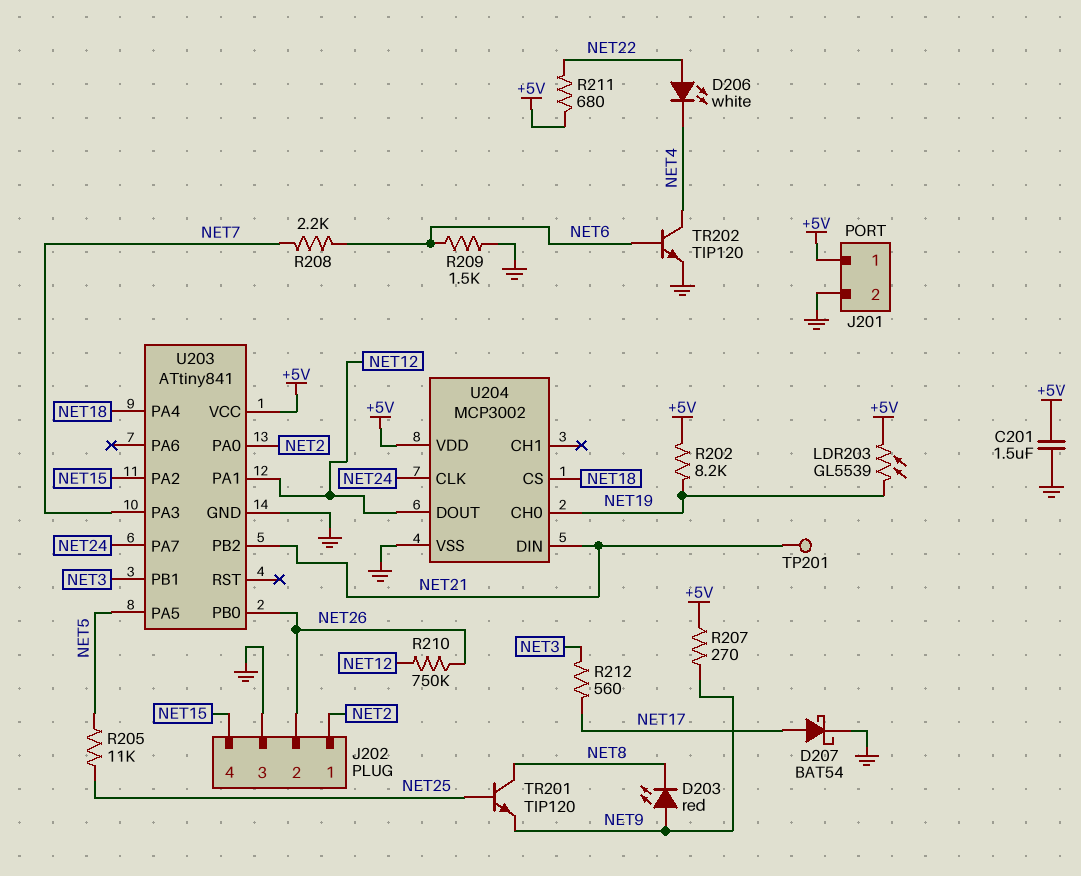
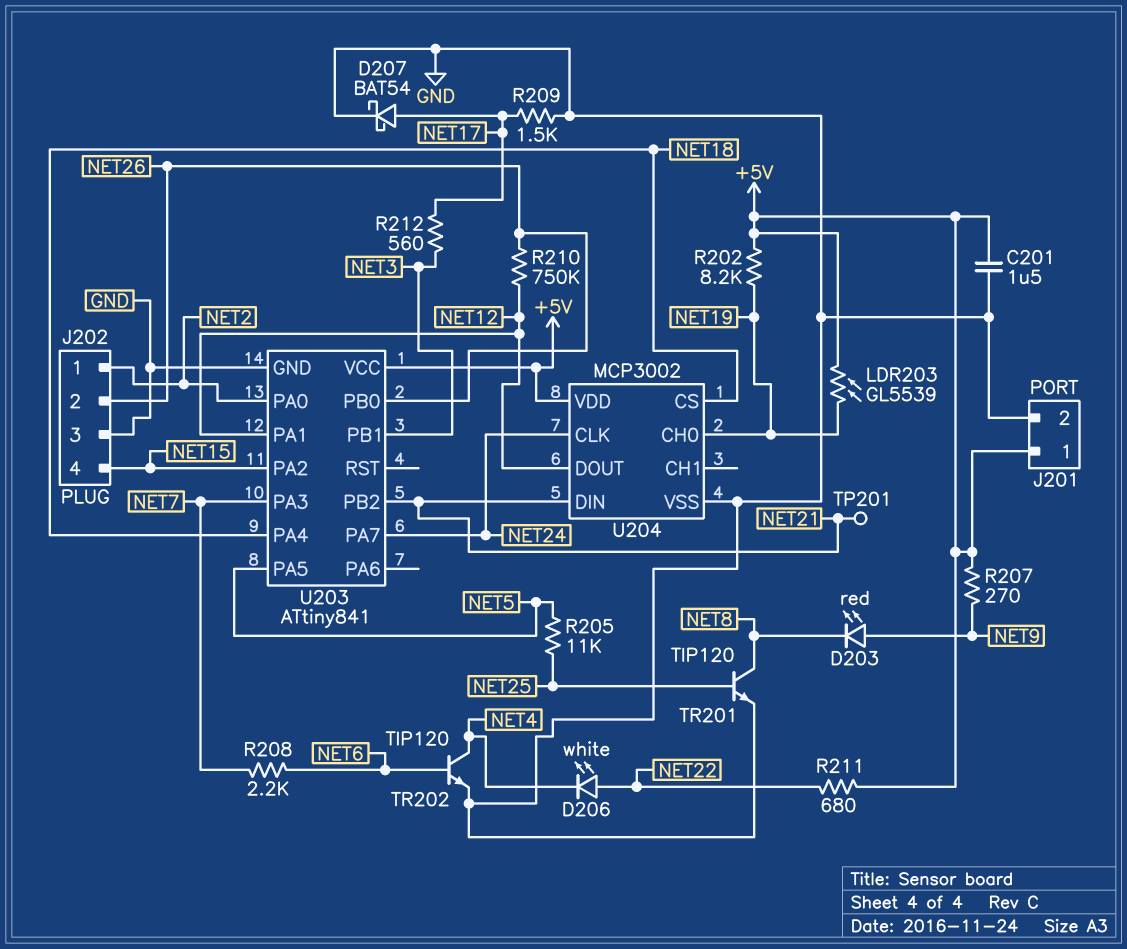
R209: 1.5k (GND, NET6) -> 1.5k (GND, NET17)
TR201: NPN TIP120 (B NET25, C NET8, E NET9) -> NPN TIP120 (B NET25, C NET8, E GND)

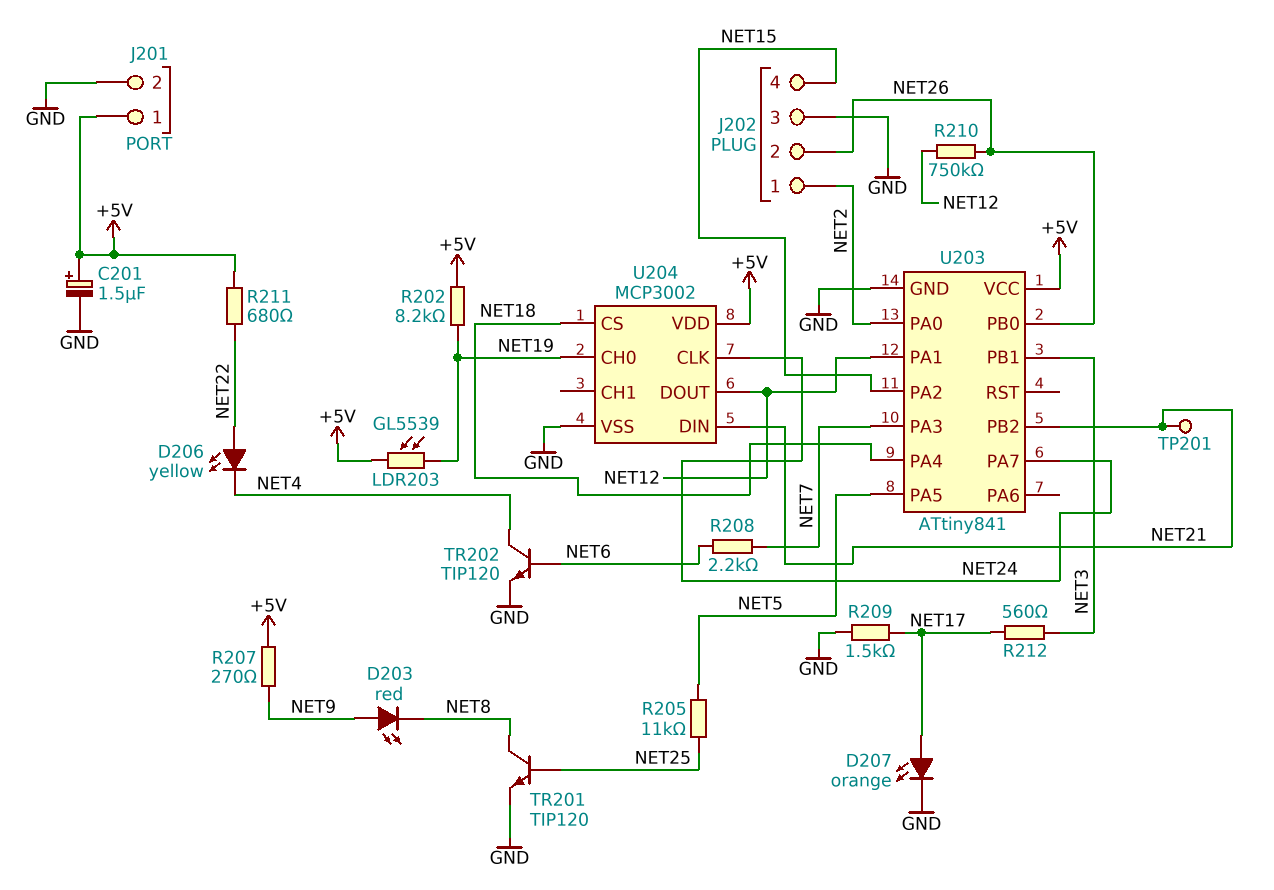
C201: 1.5uF (+5V, GND) -> 1.5uF (plus +5V, minus GND)
D206: LED white (A NET22, K NET4) -> LED yellow (A NET22, K NET4)
D207: schottky BAT54 (A NET17, K GND) -> LED orange (A NET17, K GND)

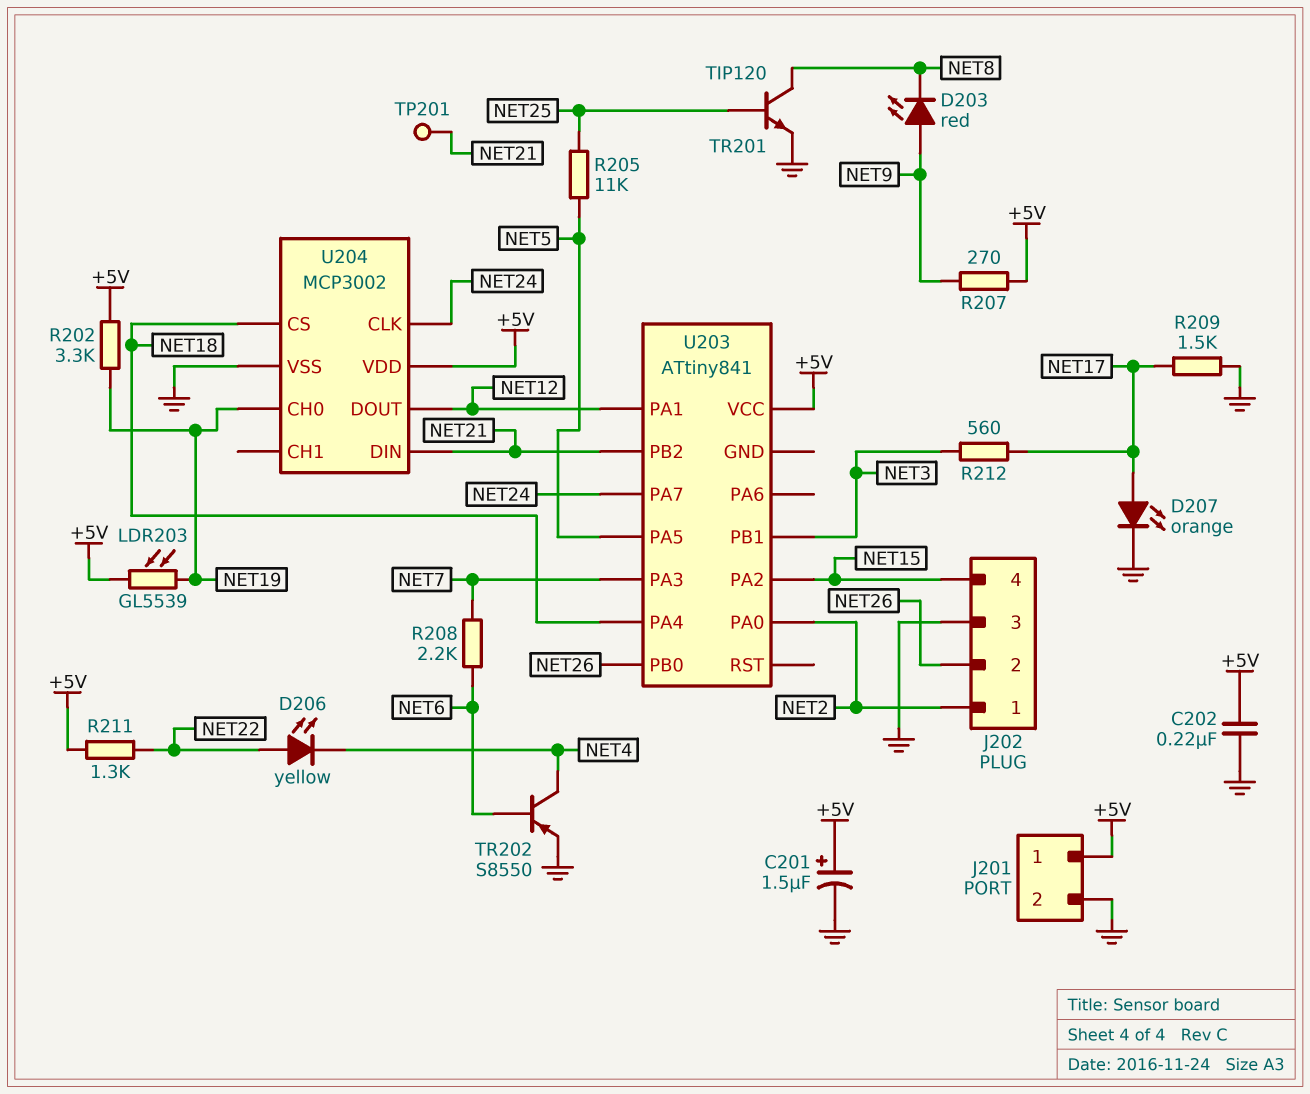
C202: none -> 220nF (+5V, GND)
R202: 8.2k (+5V, NET19) -> 3.3k (+5V, NET19)
R210: 750k (NET12, NET26) -> none
R211: 680 (+5V, NET22) -> 1.3k (+5V, NET22)
TR202: NPN TIP120 (B NET6, C NET4, E GND) -> PNP S8550 (B NET6, C NET4, E GND)
U203 pin GND: GND -> none

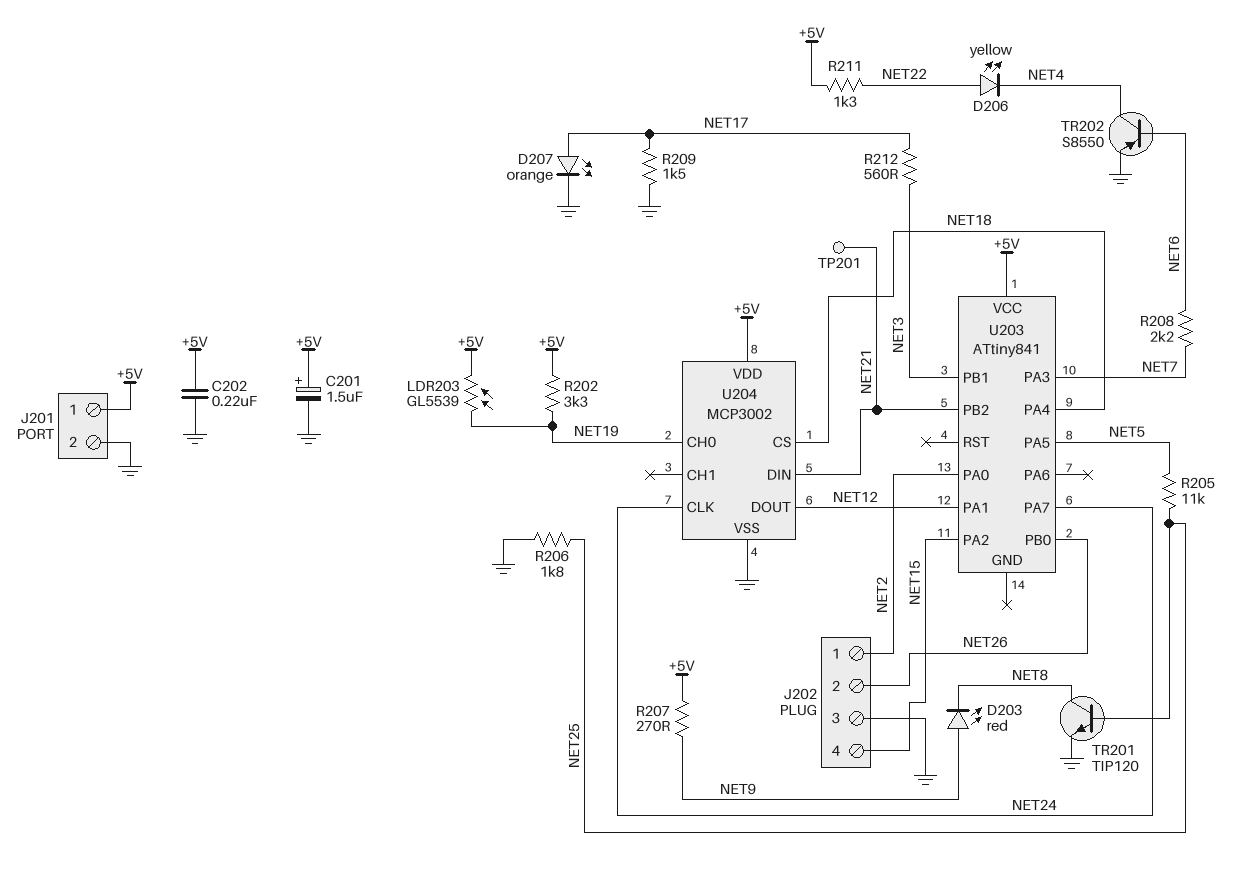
R206: none -> 1.8k (GND, NET25)

